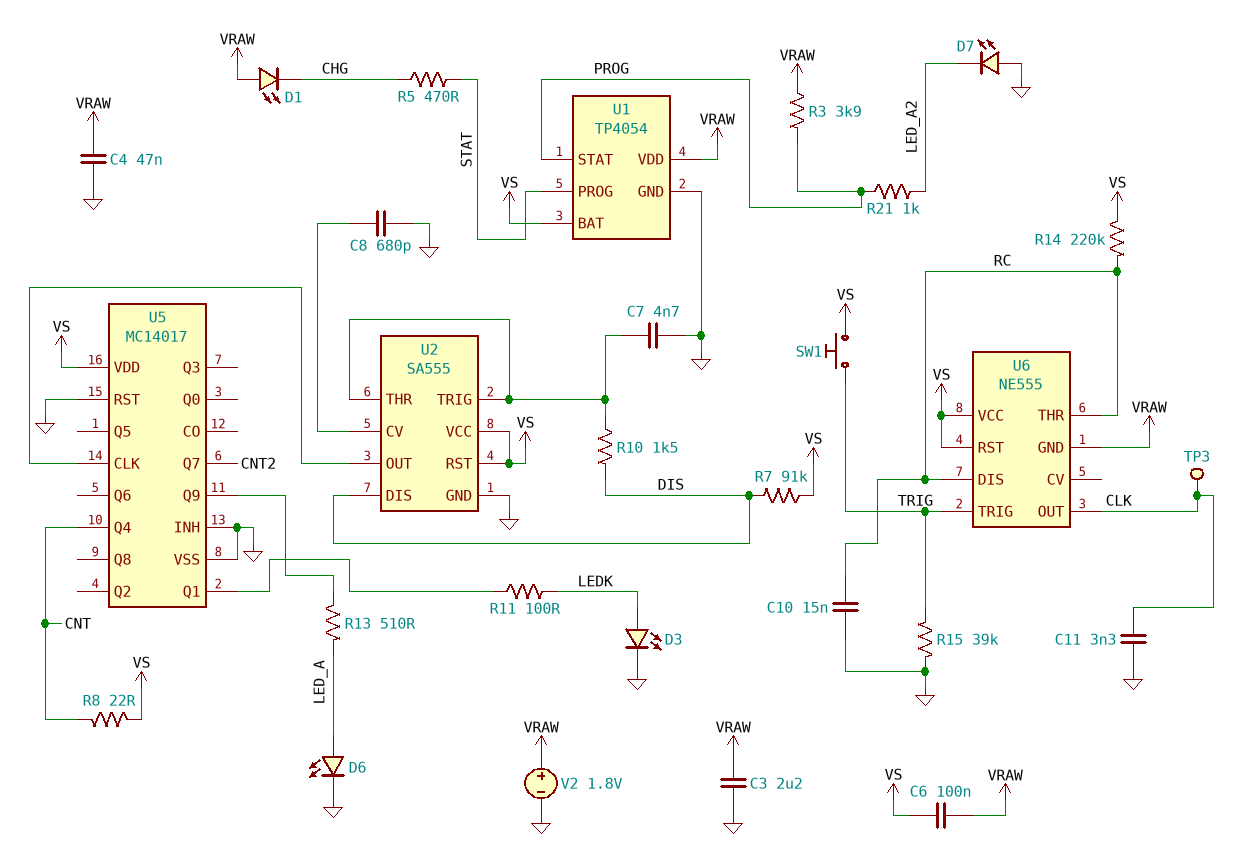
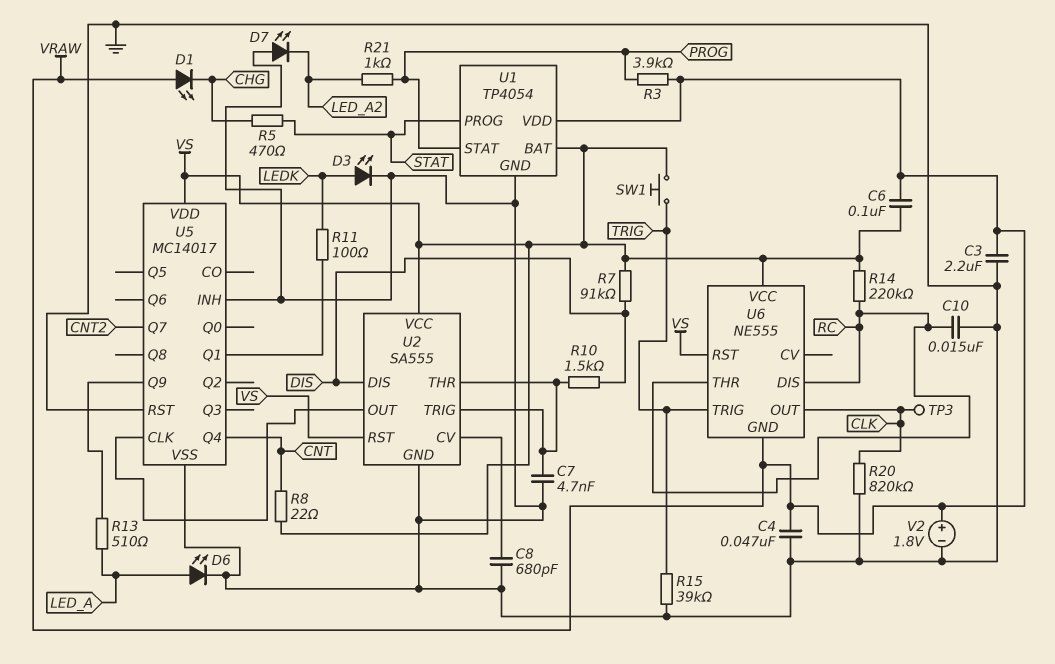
C11: 3.3nF (CLK, GND) -> none
R20: none -> 820k (CLK, GND)

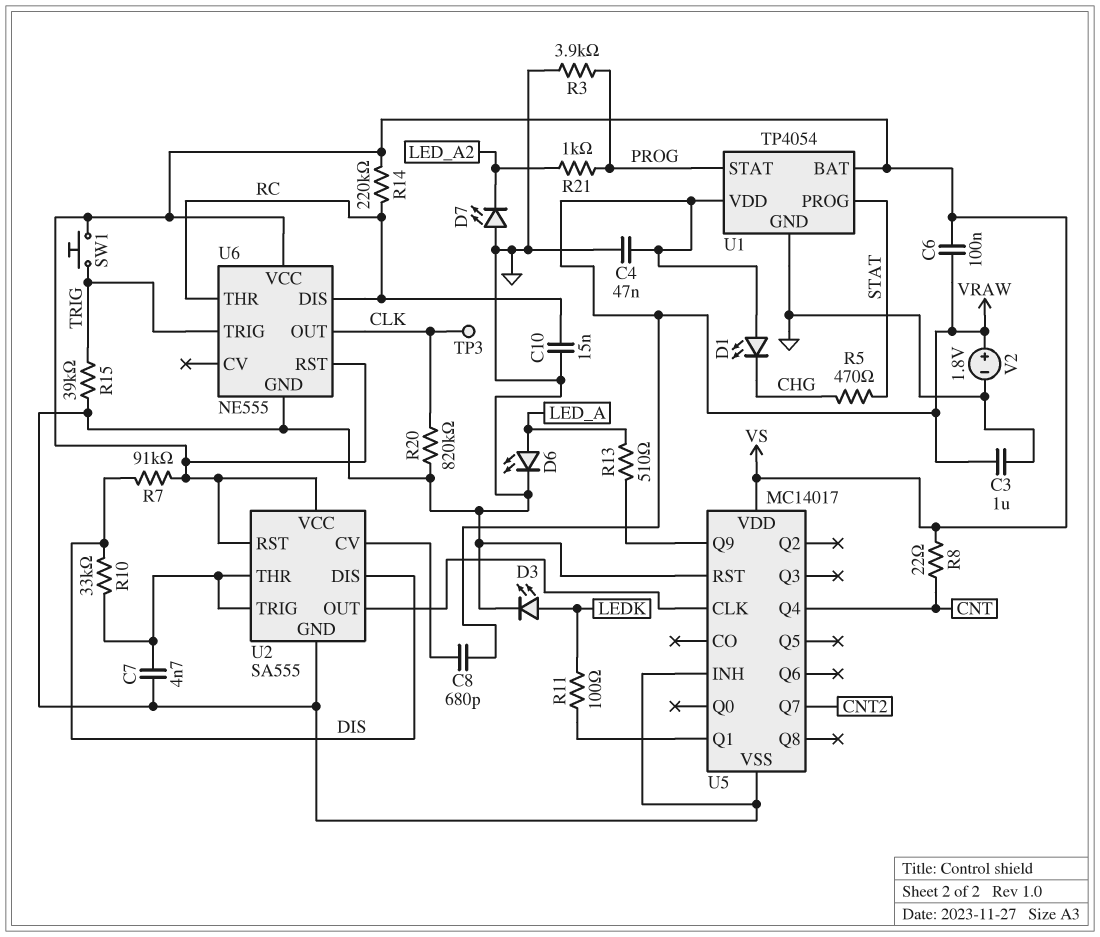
C3: 2.2uF (GND, VRAW) -> 1uF (GND, VRAW)
C8: 680pF (GND, U2/CV) -> 680pF (U2/CV, VRAW)
R3: 3.9k (PROG, VRAW) -> 3.9k (GND, PROG)
R10: 1.5k (DIS, U2/THR) -> 33k (DIS, U2/THR)
U6 pin GND: VRAW -> GND

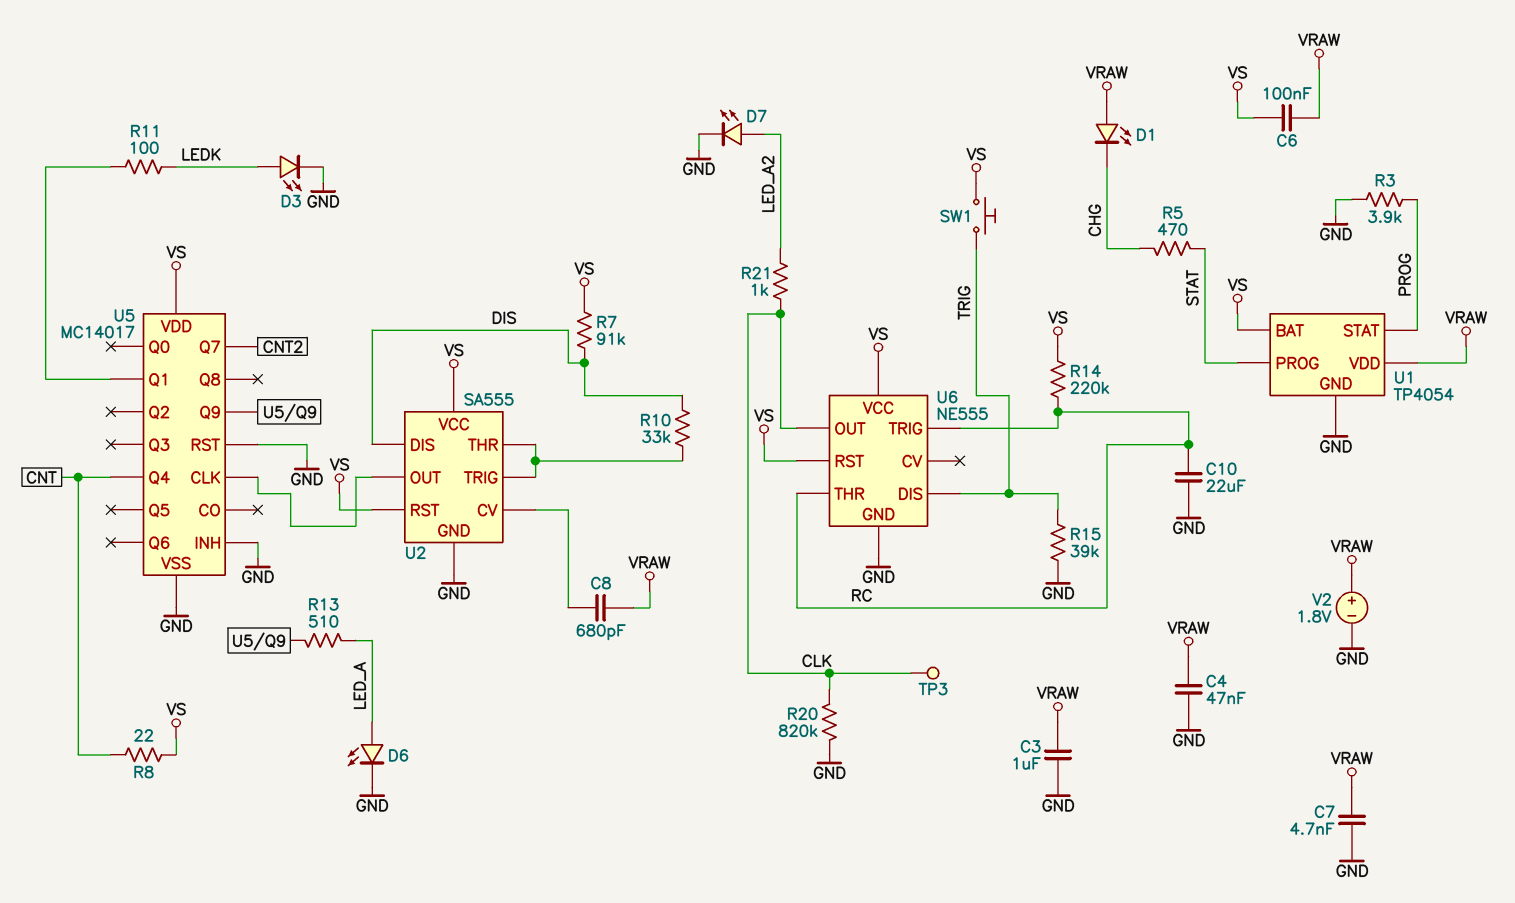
C7: 4.7nF (GND, U2/THR) -> 4.7nF (GND, VRAW)
C10: 15nF (GND, RC) -> 22uF (GND, RC)
D7: LED (A GND, K LED_A2) -> LED (A LED_A2, K GND)
R21: 1k (LED_A2, PROG) -> 1k (CLK, LED_A2)
U6 pin DIS: RC -> TRIG
U6 pin TRIG: TRIG -> RC

